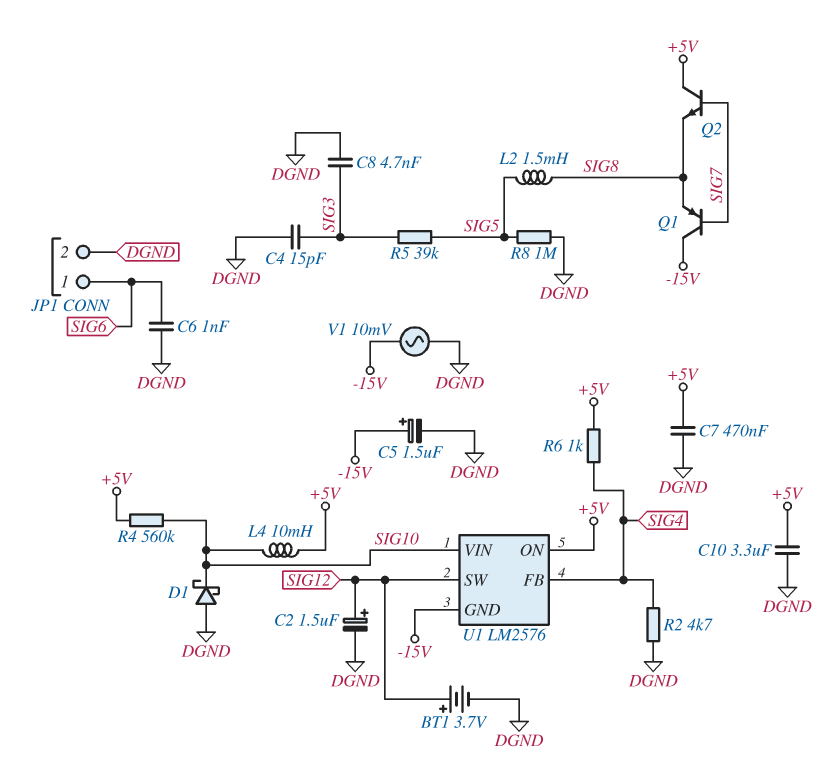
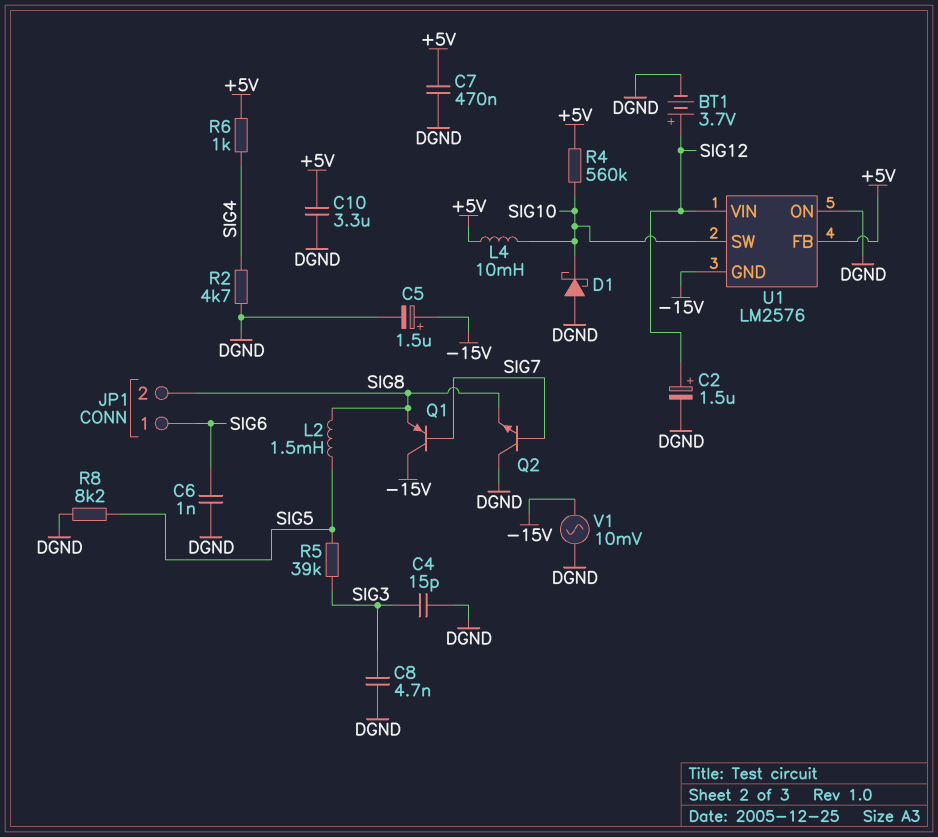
JP1 pin 2: DGND -> SIG8
Q2: NPN (B SIG7, C +5V, E SIG8) -> NPN (B SIG7, C DGND, E SIG8)
R8: 1M (DGND, SIG5) -> 8.2k (DGND, SIG5)
U1 pin FB: SIG4 -> +5V
U1 pin ON: +5V -> DGND
U1 pin SW: SIG12 -> SIG10
U1 pin VIN: SIG10 -> SIG12

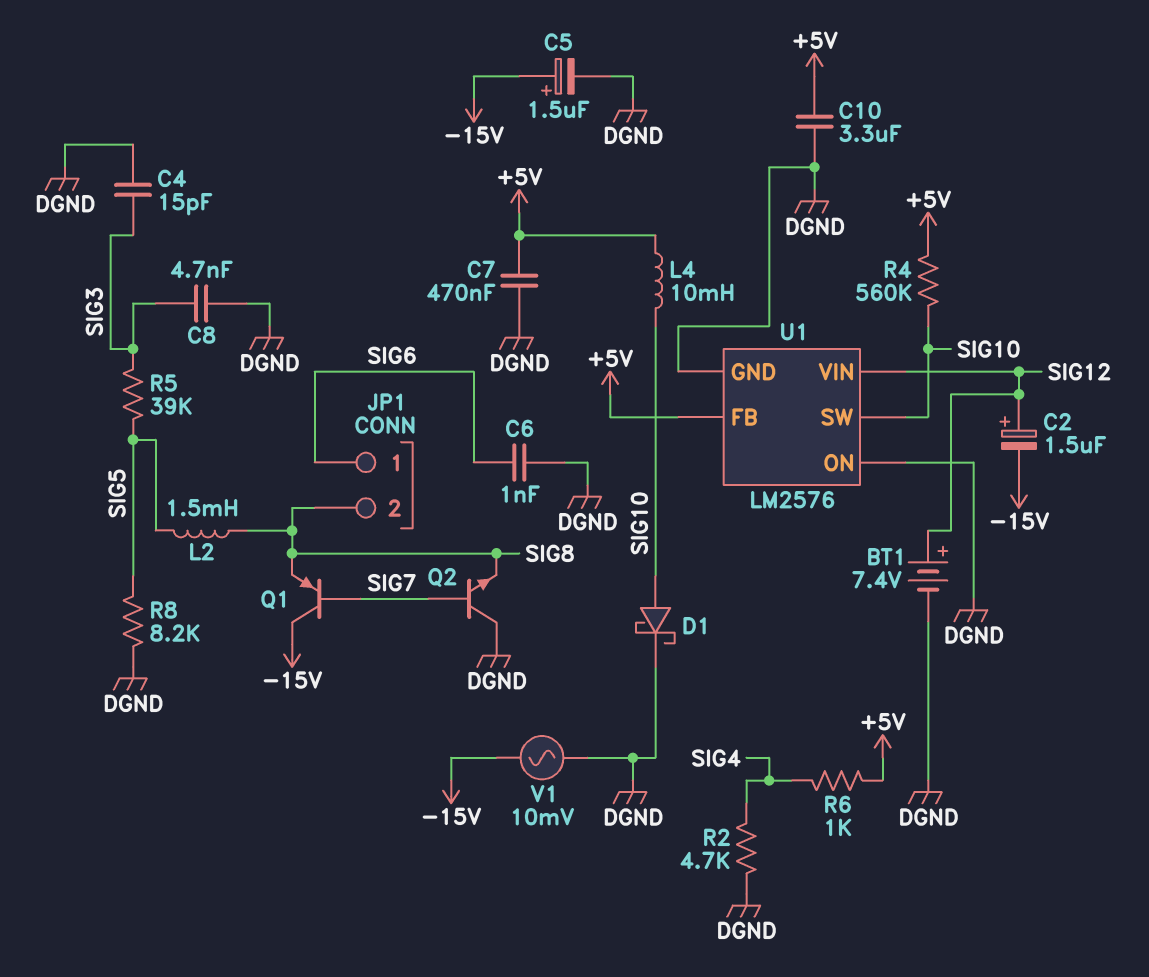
BT1: 3.7V (plus SIG12, minus DGND) -> 7.4V (plus SIG12, minus DGND)
C2: 1.5uF (plus SIG12, minus DGND) -> 1.5uF (plus SIG12, minus -15V)
D1: schottky (A DGND, K SIG10) -> schottky (A SIG10, K DGND)
U1 pin GND: -15V -> DGND

